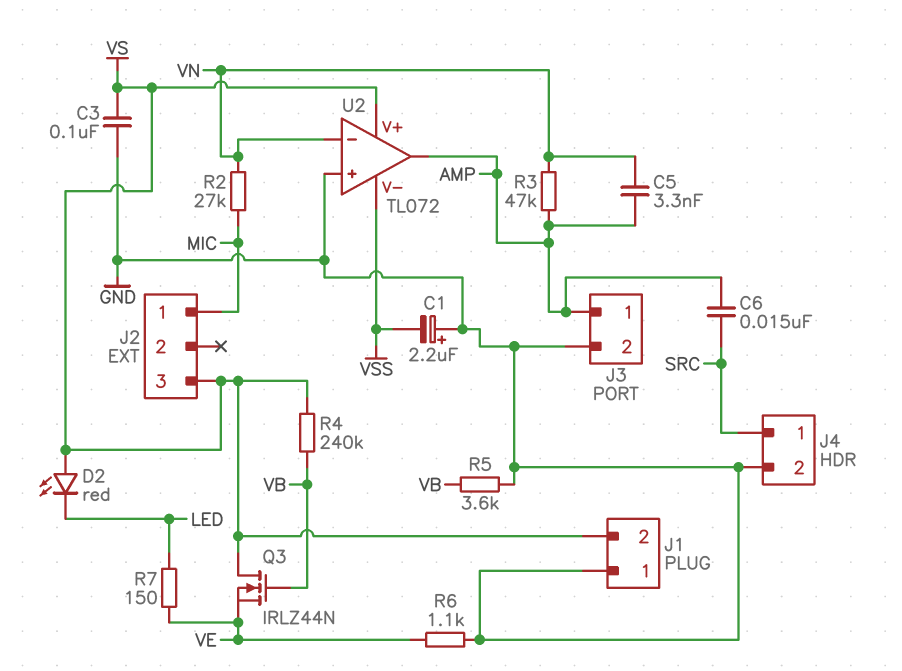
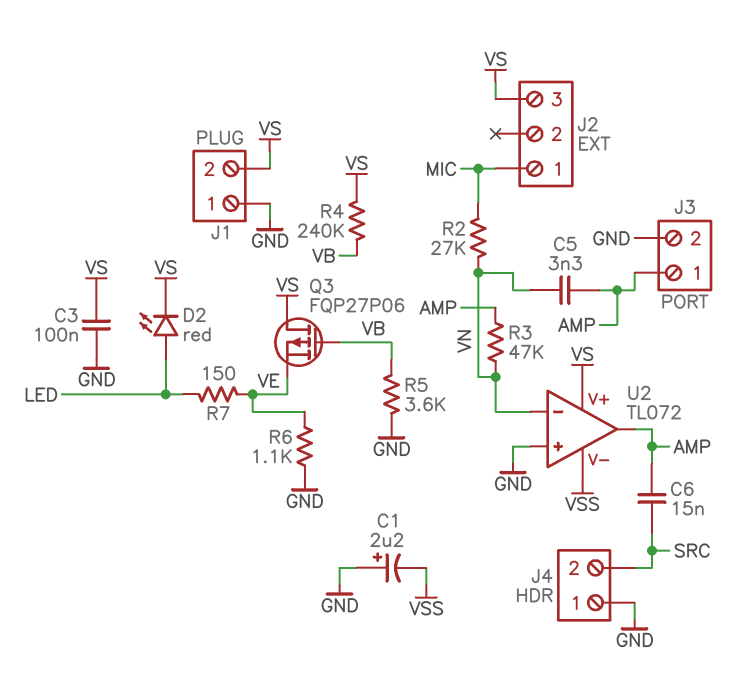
D2: LED red (A VS, K LED) -> LED red (A LED, K VS)
J4 pin 1: SRC -> GND
J4 pin 2: GND -> SRC
Q3: NMOS IRLZ44N (G VB, D VS, S VE) -> PMOS FQP27P06 (G VB, D VS, S VE)

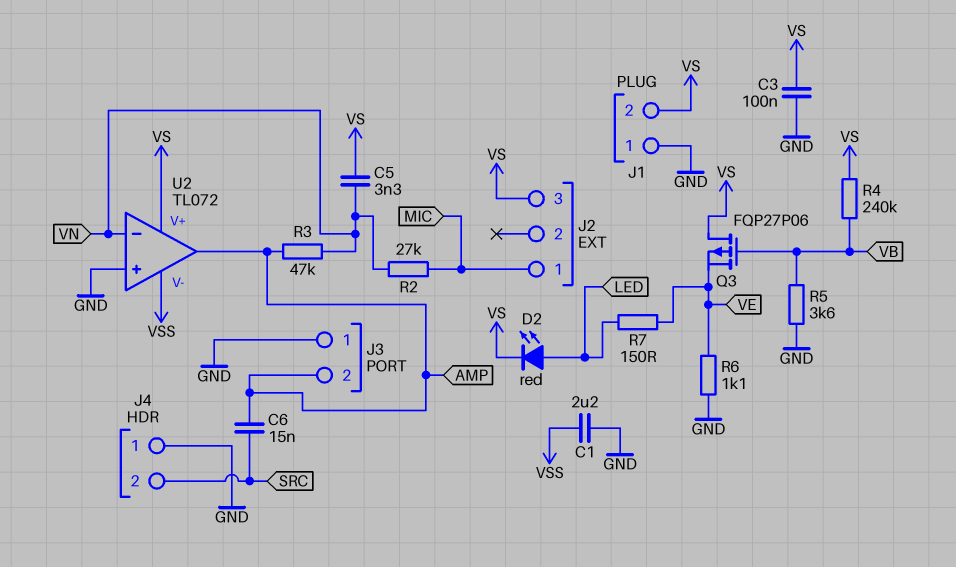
C1: 2.2uF (plus GND, minus VSS) -> 2.2uF (GND, VSS)
C5: 3.3nF (AMP, VN) -> 3.3nF (VN, VS)
J3 pin 1: AMP -> GND
J3 pin 2: GND -> AMP

